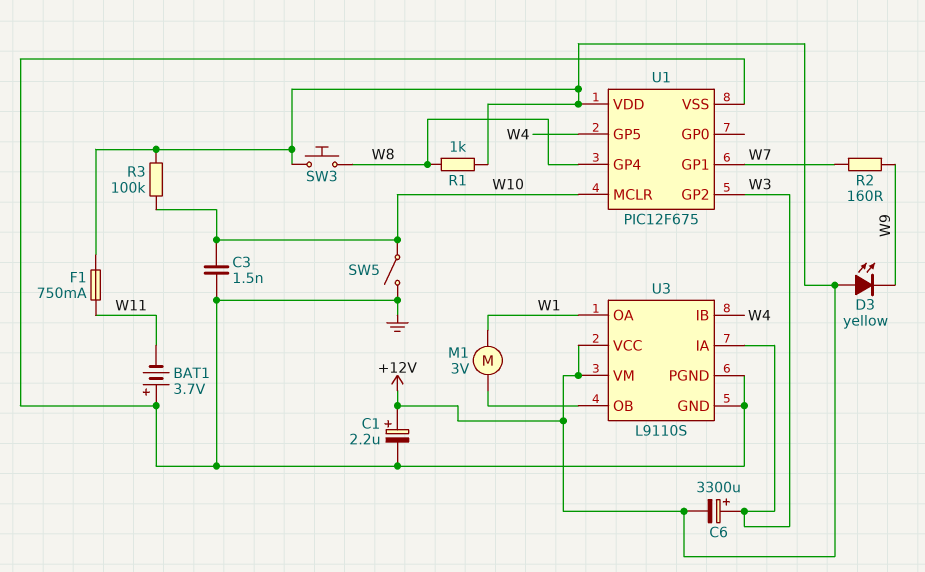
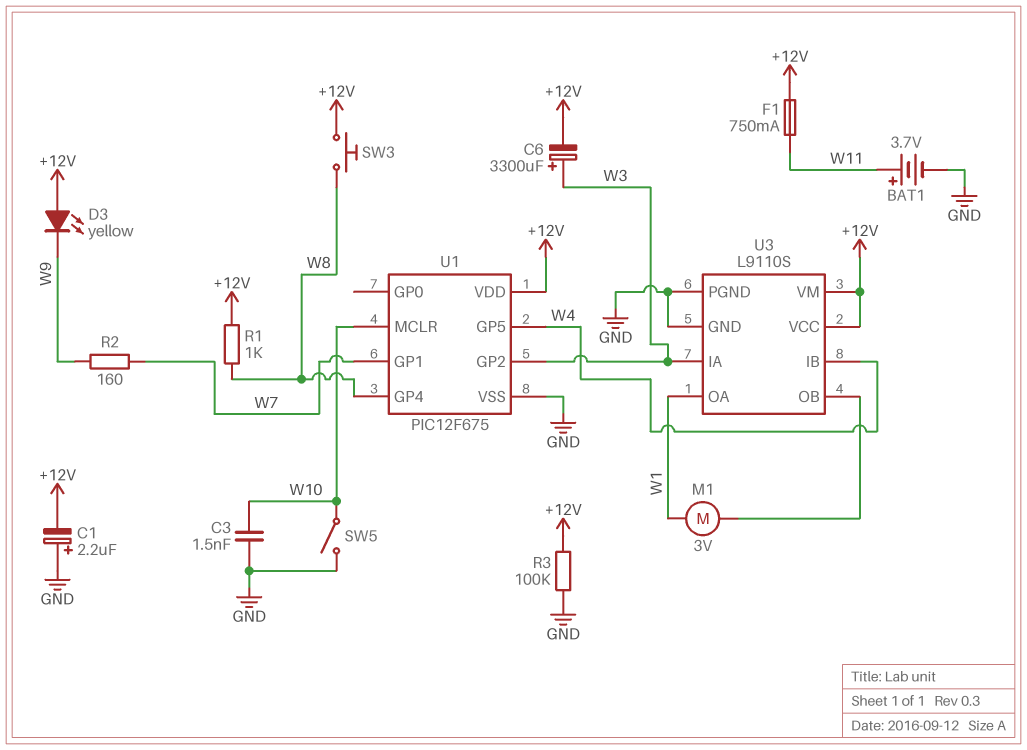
BAT1: 3.7V (plus GND, minus W11) -> 3.7V (plus W11, minus GND)
C1: 2.2uF (plus +12V, minus GND) -> 2.2uF (plus GND, minus +12V)
R3: 100k (+12V, W10) -> 100k (+12V, GND)

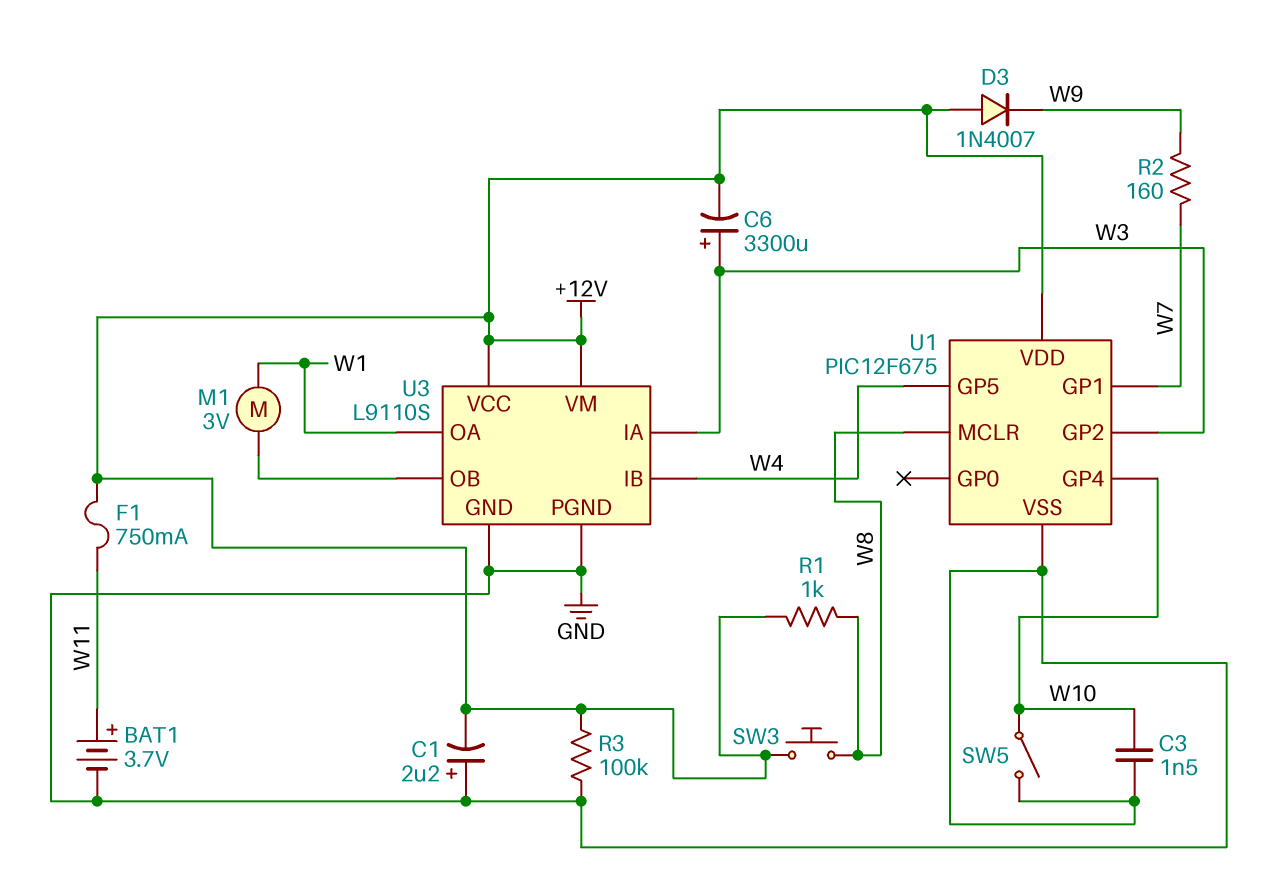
D3: LED yellow (A +12V, K W9) -> diode 1N4007 (A +12V, K W9)
U1 pin GP4: W8 -> W10
U1 pin MCLR: W10 -> W8

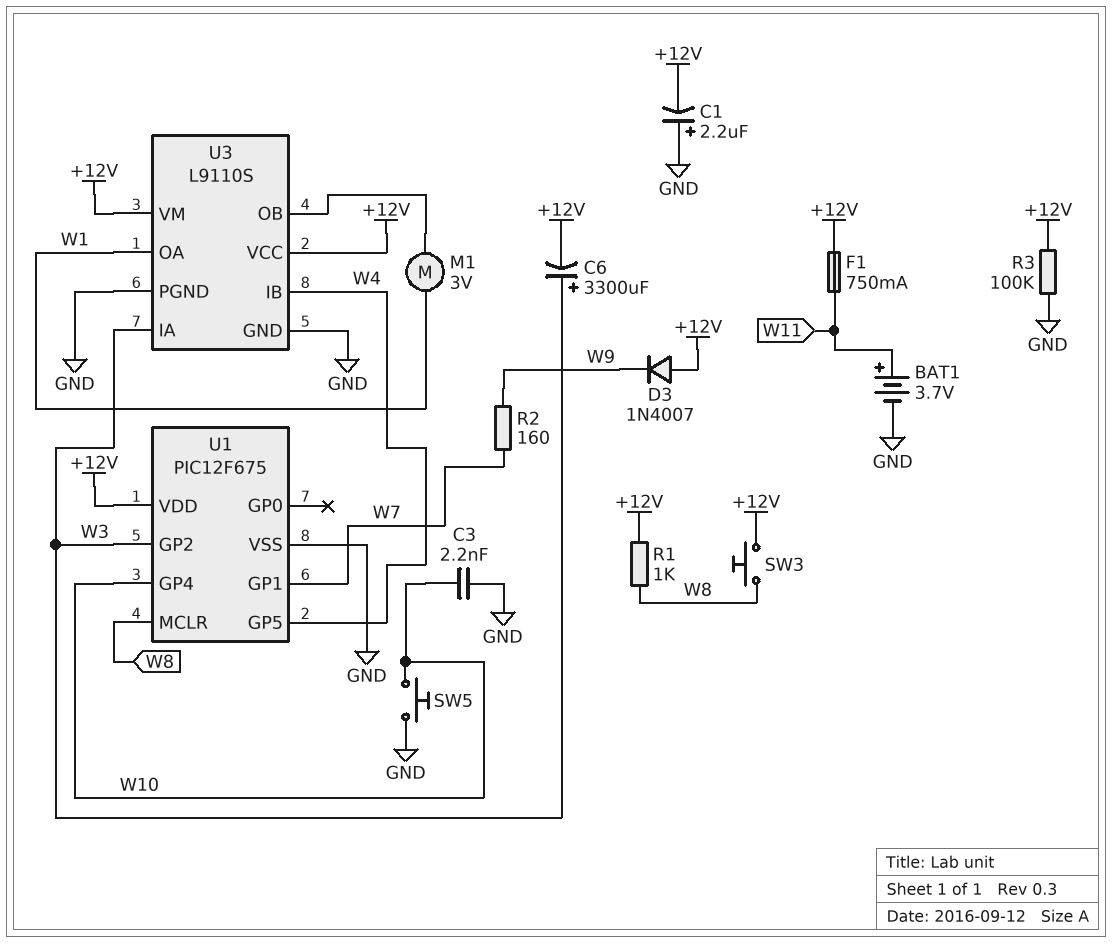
C3: 1.5nF (GND, W10) -> 2.2nF (GND, W10)
SW5: switch (GND, W10) -> button (GND, W10)

